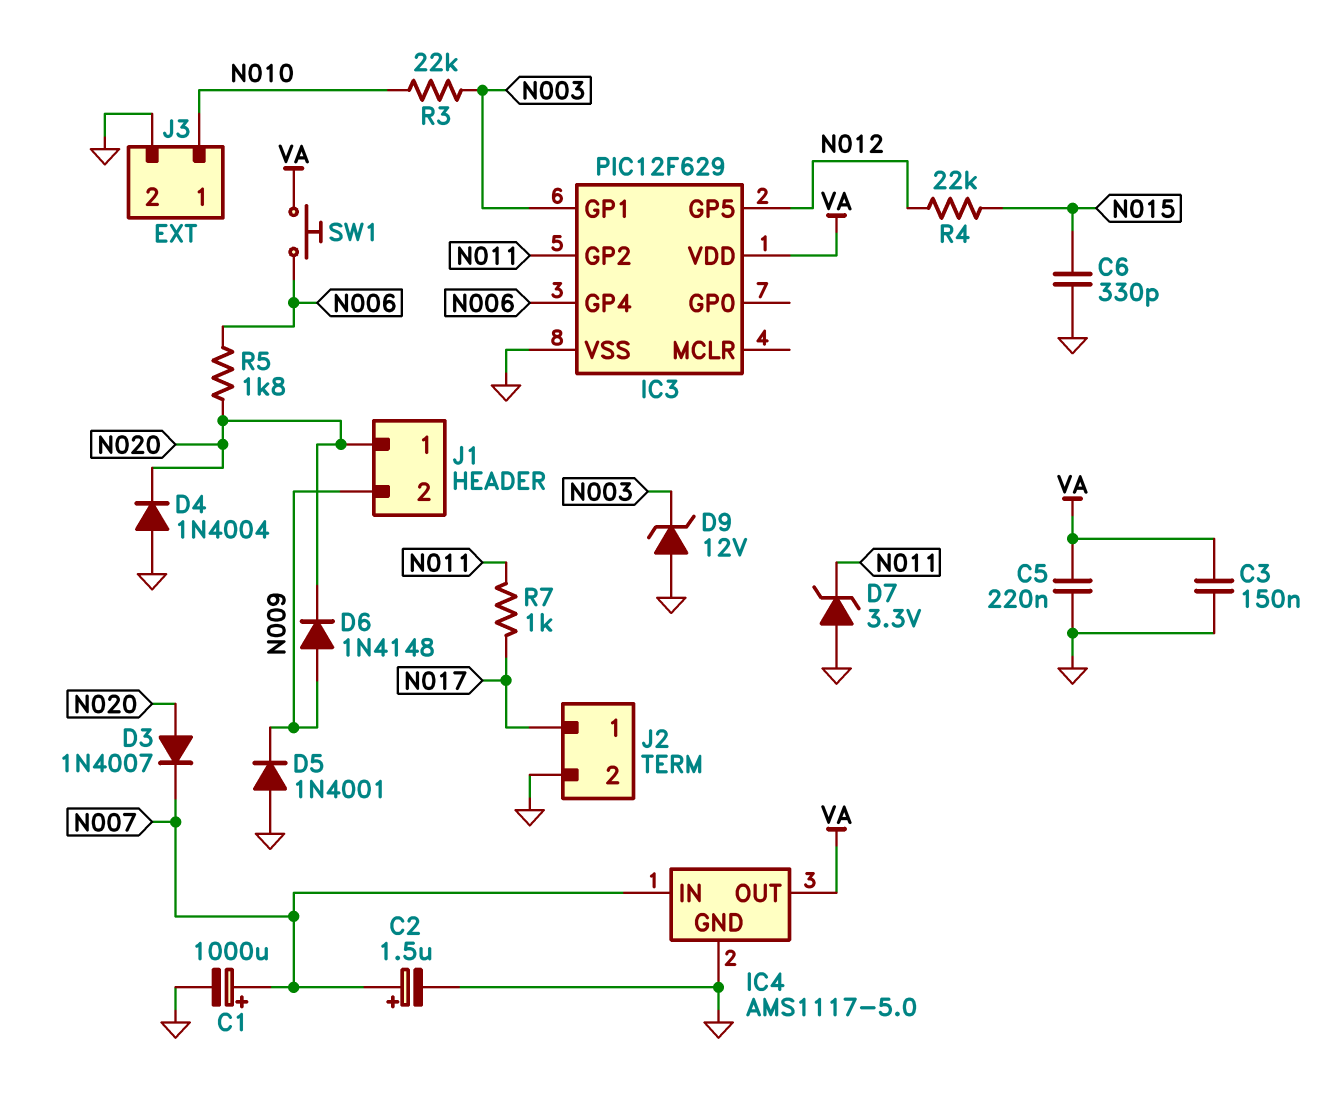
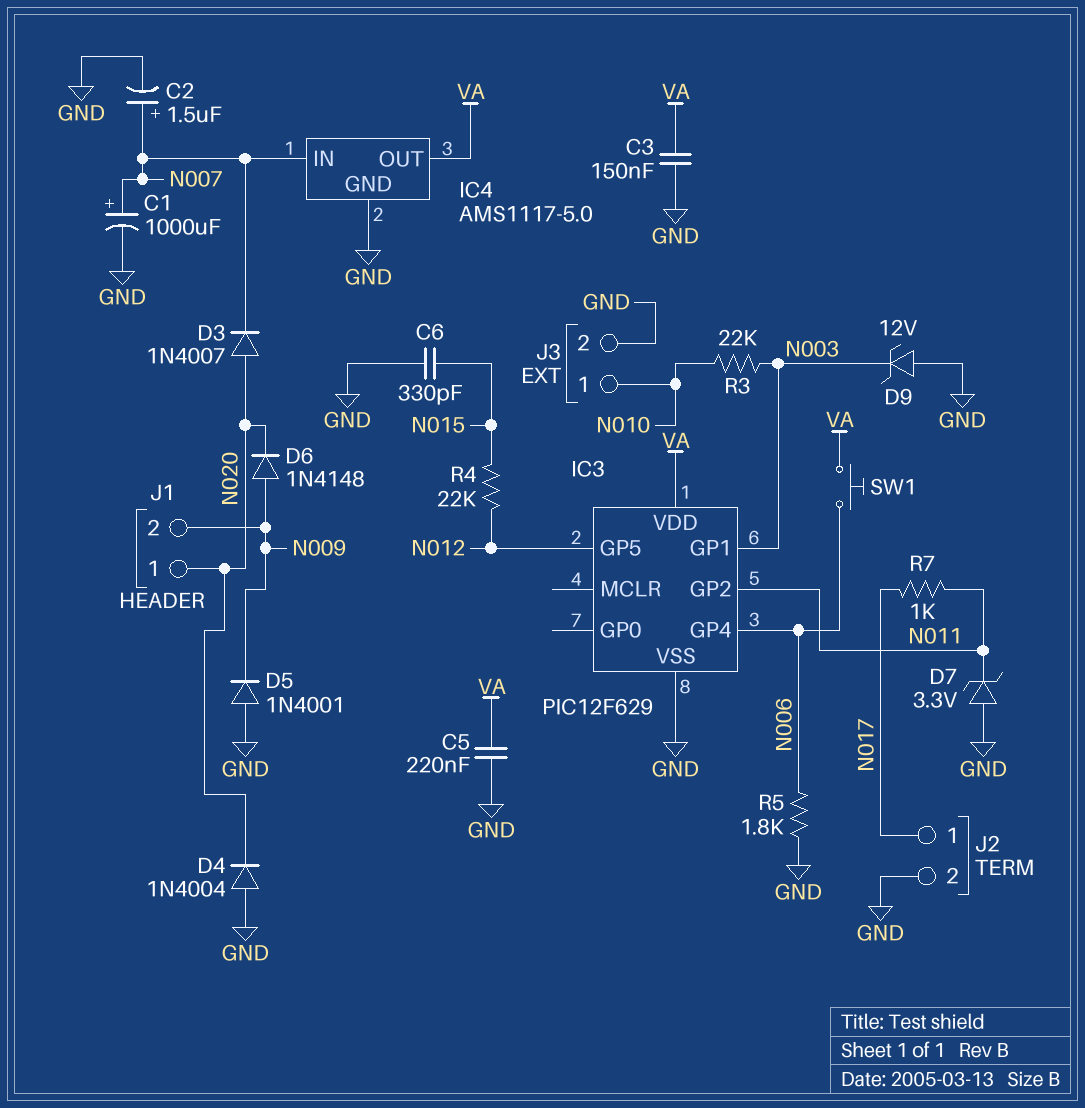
R5: 1.8k (N006, N020) -> 1.8k (GND, N006)

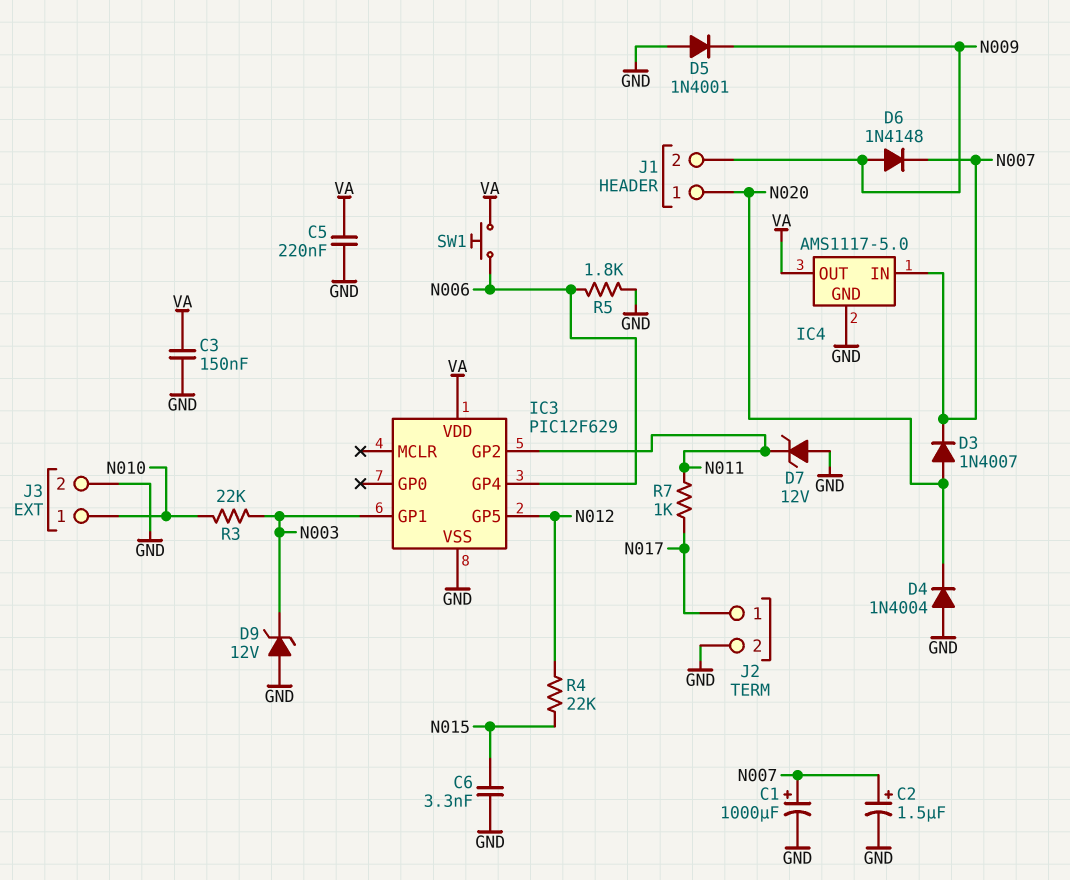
C6: 330pF (GND, N015) -> 3.3nF (GND, N015)
D6: diode 1N4148 (A N009, K N020) -> diode 1N4148 (A N009, K N007)
D7: zener 3.3V (A GND, K N011) -> zener 12V (A GND, K N011)

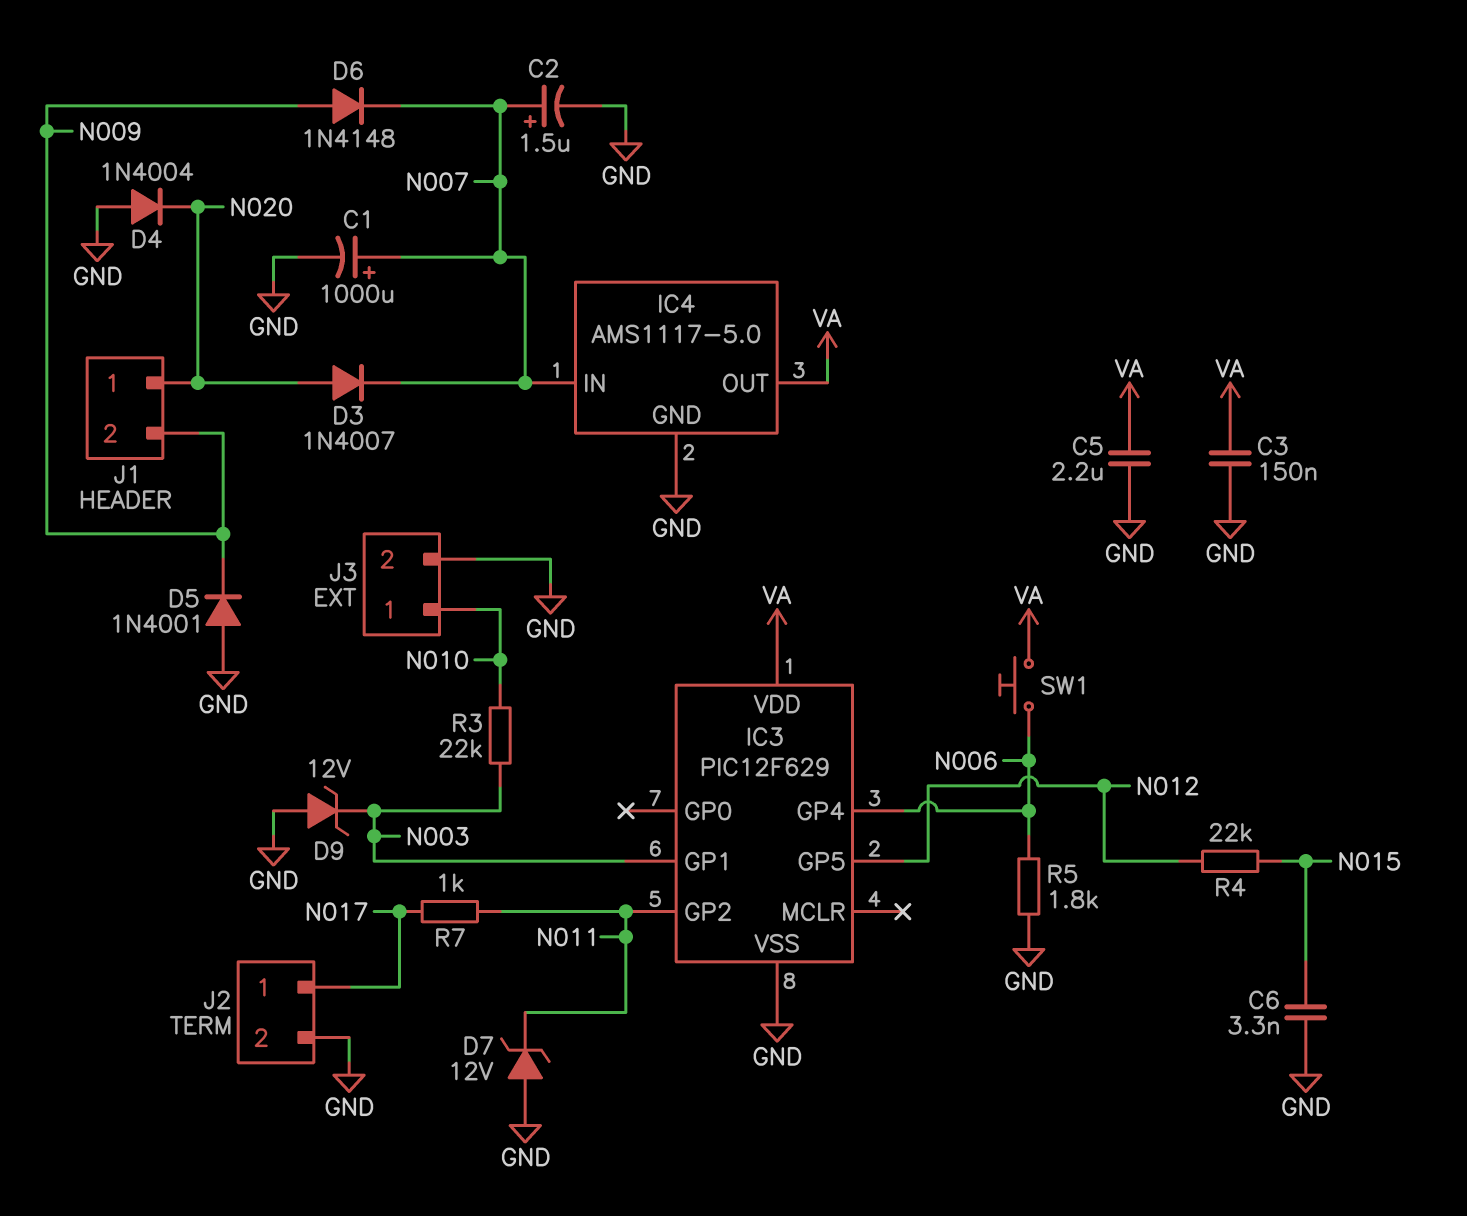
C5: 220nF (GND, VA) -> 2.2uF (GND, VA)

